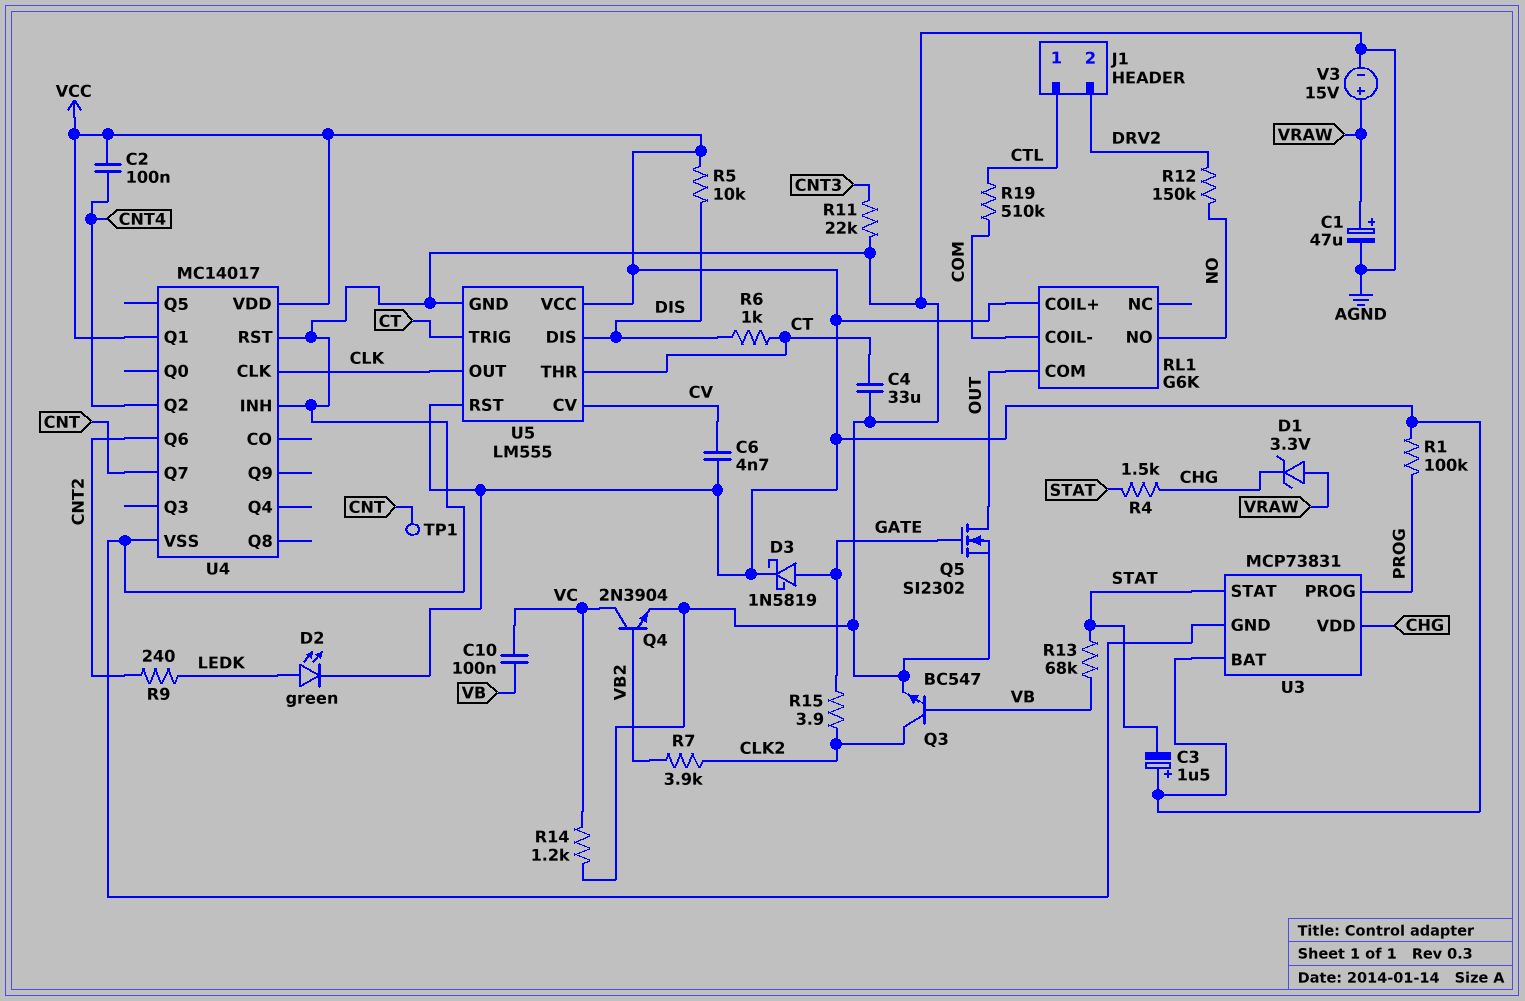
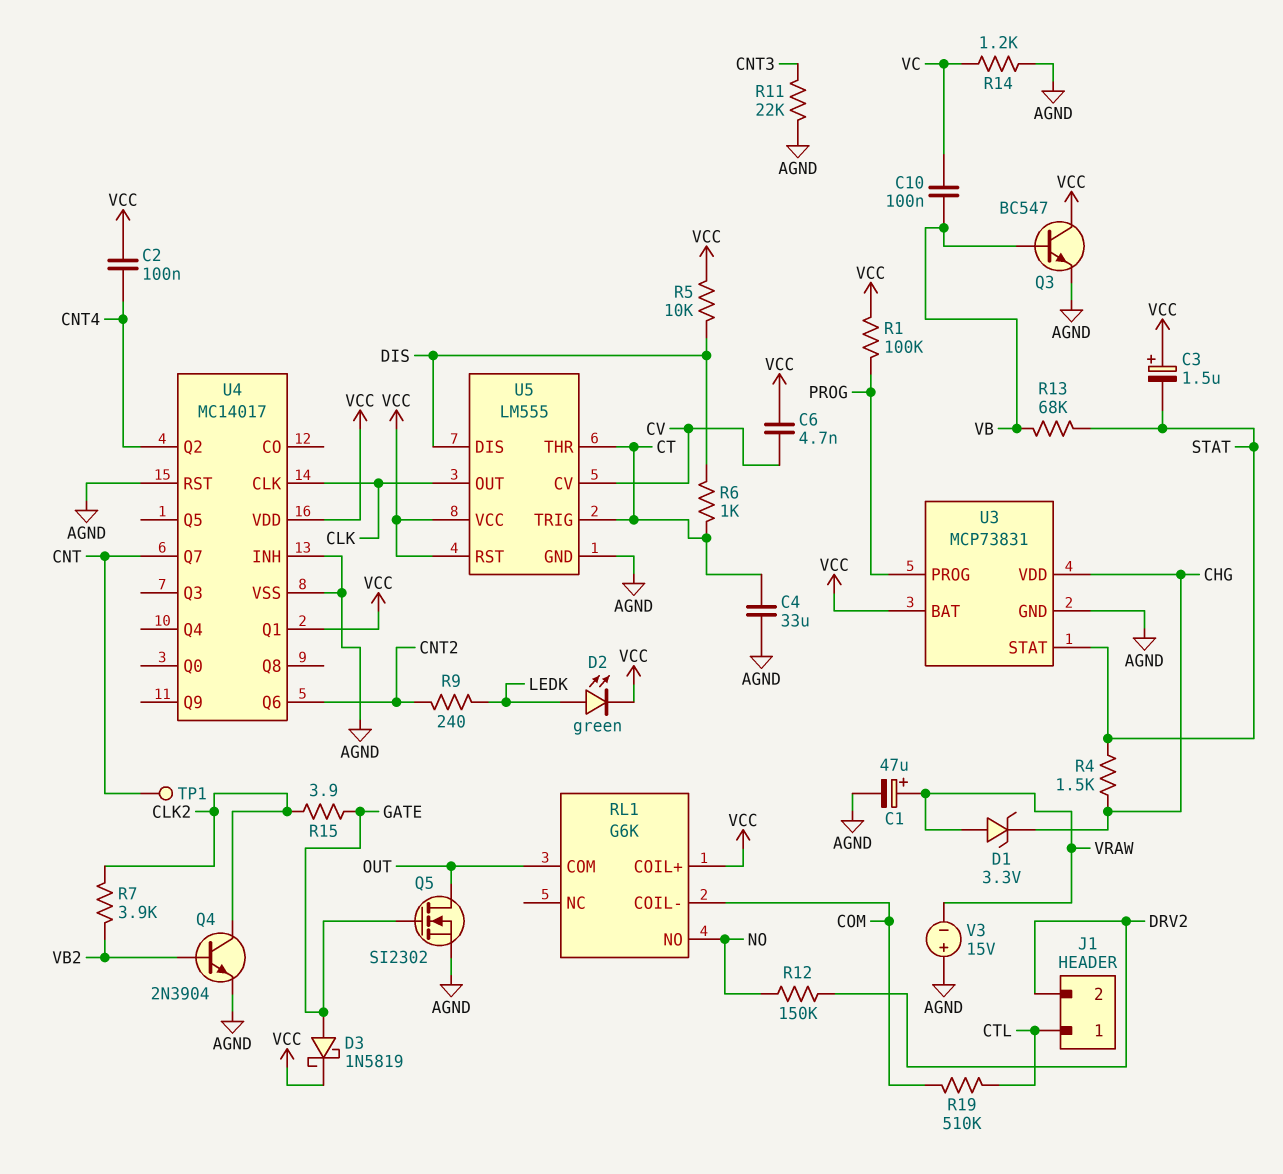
Q3: NPN BC547 (B VB, C CLK2, E AGND) -> NPN BC547 (B VB, C VCC, E AGND)
Q4: NPN 2N3904 (B VB2, C VC, E AGND) -> NPN 2N3904 (B VB2, C CLK2, E AGND)
V3: 15V (plus VRAW, minus AGND) -> 15V (plus AGND, minus VRAW)

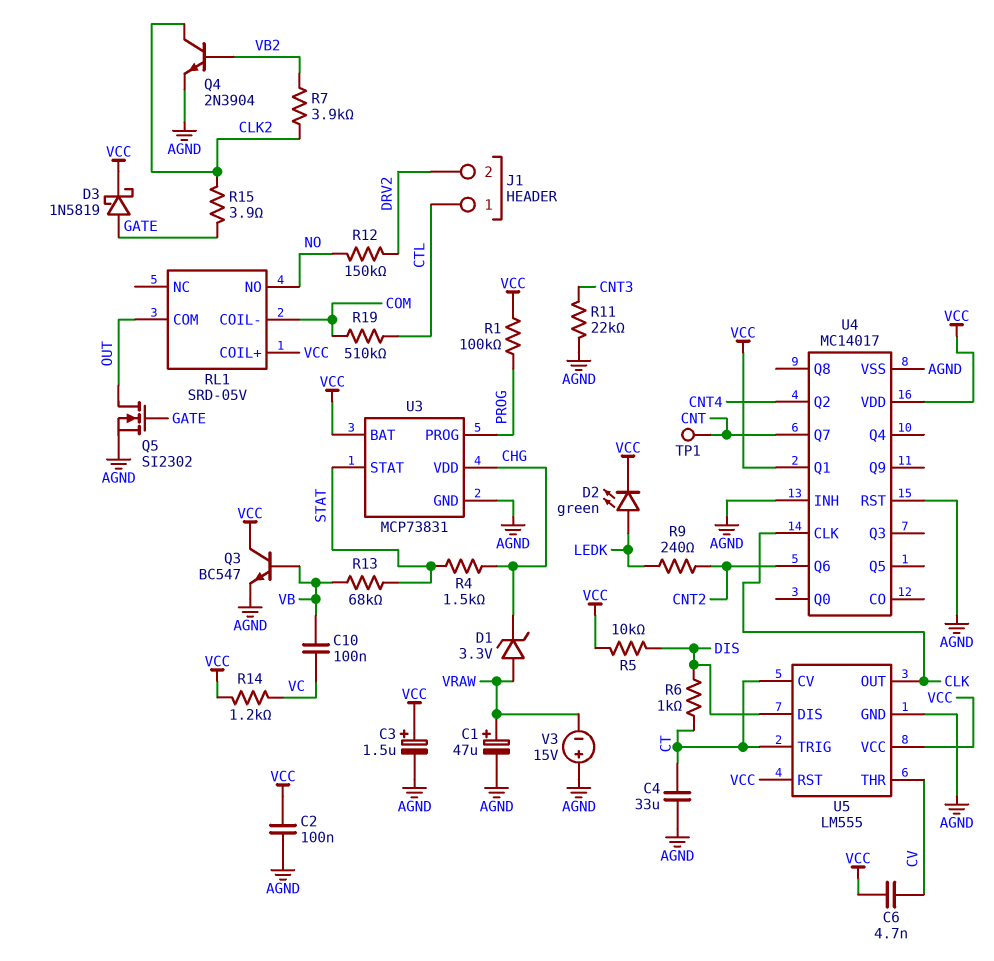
C2: 100nF (CNT4, VCC) -> 100nF (AGND, VCC)
C3: 1.5uF (plus VCC, minus STAT) -> 1.5uF (plus VCC, minus AGND)
R14: 1.2k (AGND, VC) -> 1.2k (VC, VCC)
RL1: G6K -> SRD-05V
U5 pin CV: CV -> CT
U5 pin THR: CT -> CV

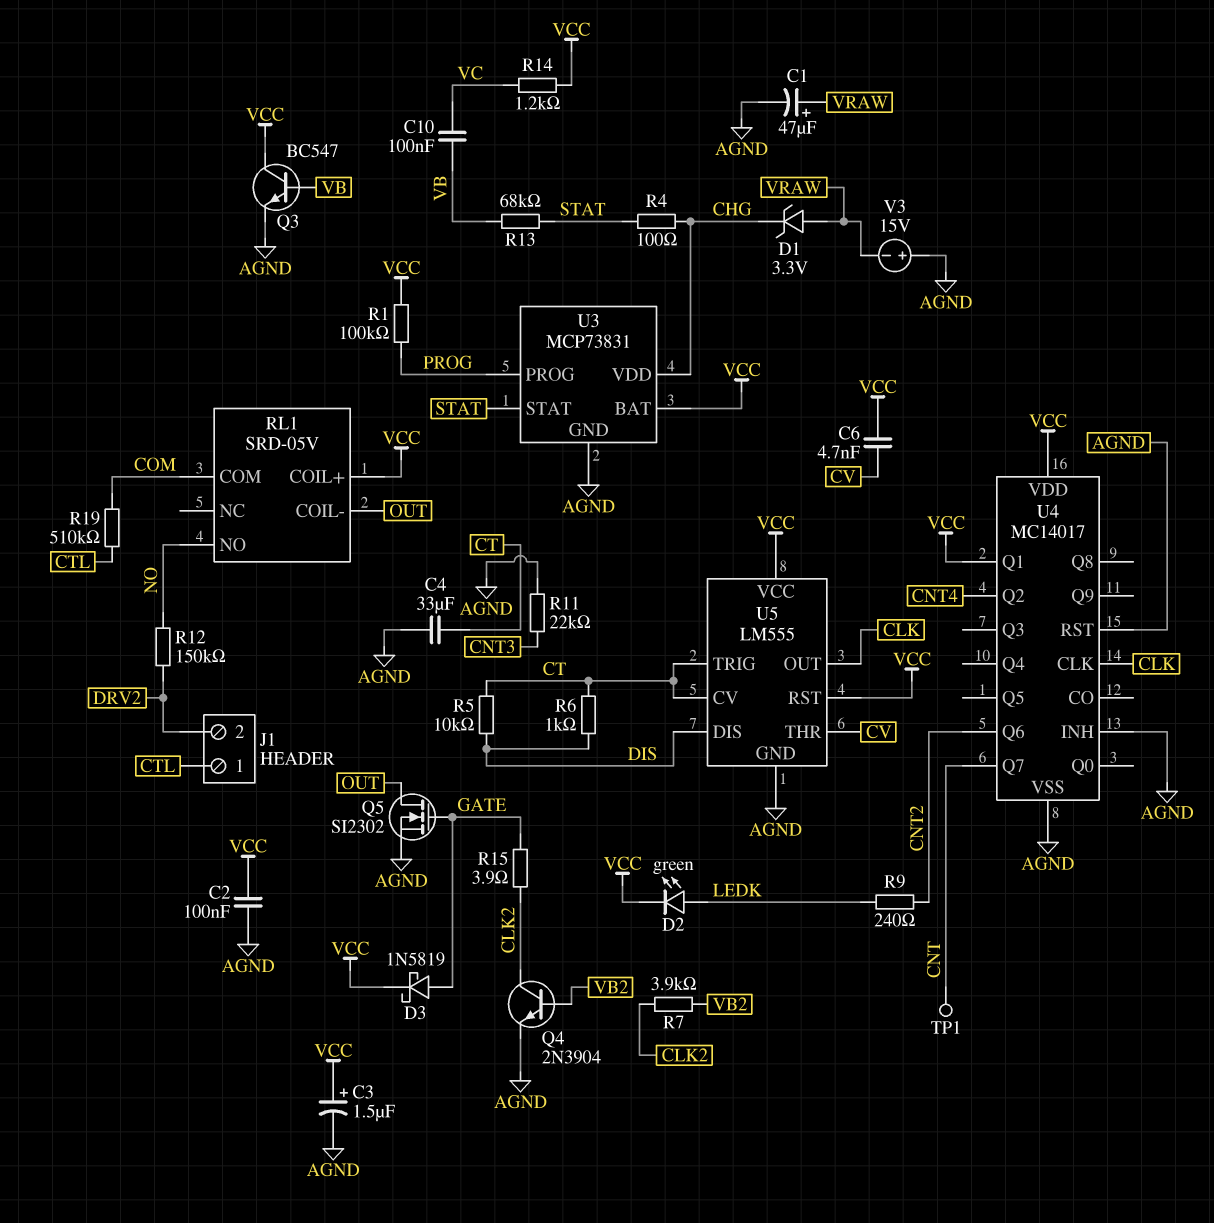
R4: 1.5k (CHG, STAT) -> 100 (CHG, STAT)
R5: 10k (DIS, VCC) -> 10k (CT, DIS)
RL1 pin COIL-: COM -> OUT
RL1 pin COM: OUT -> COM

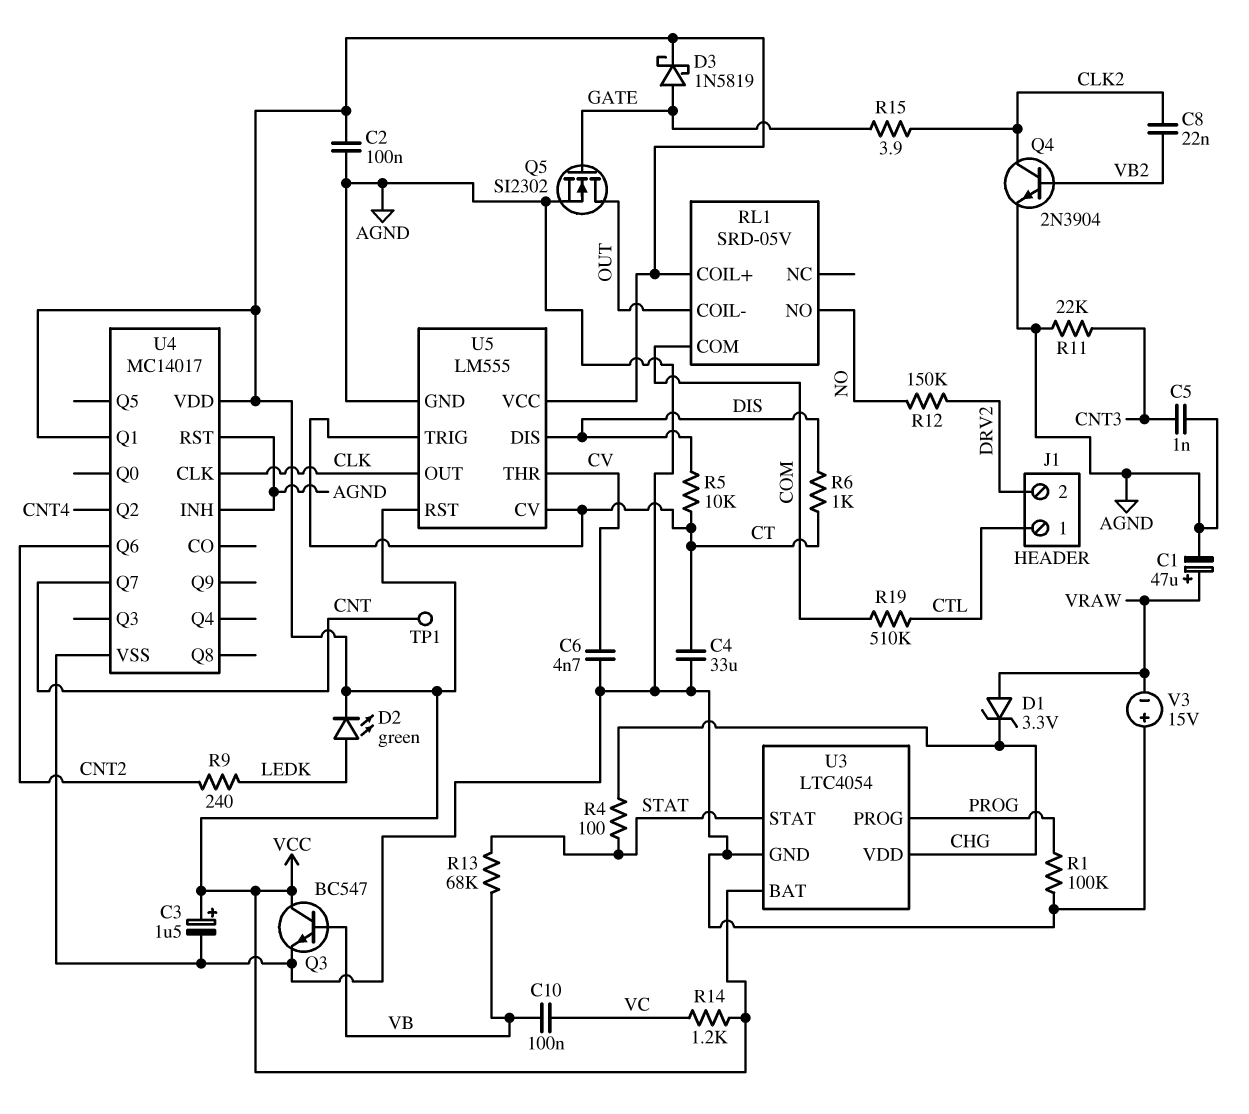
C5: none -> 1nF (AGND, CNT3)
C6: 4.7nF (CV, VCC) -> 4.7nF (AGND, CV)
C8: none -> 22nF (CLK2, VB2)
R1: 100k (PROG, VCC) -> 100k (AGND, PROG)
R7: 3.9k (CLK2, VB2) -> none
U3: MCP73831 -> LTC4054

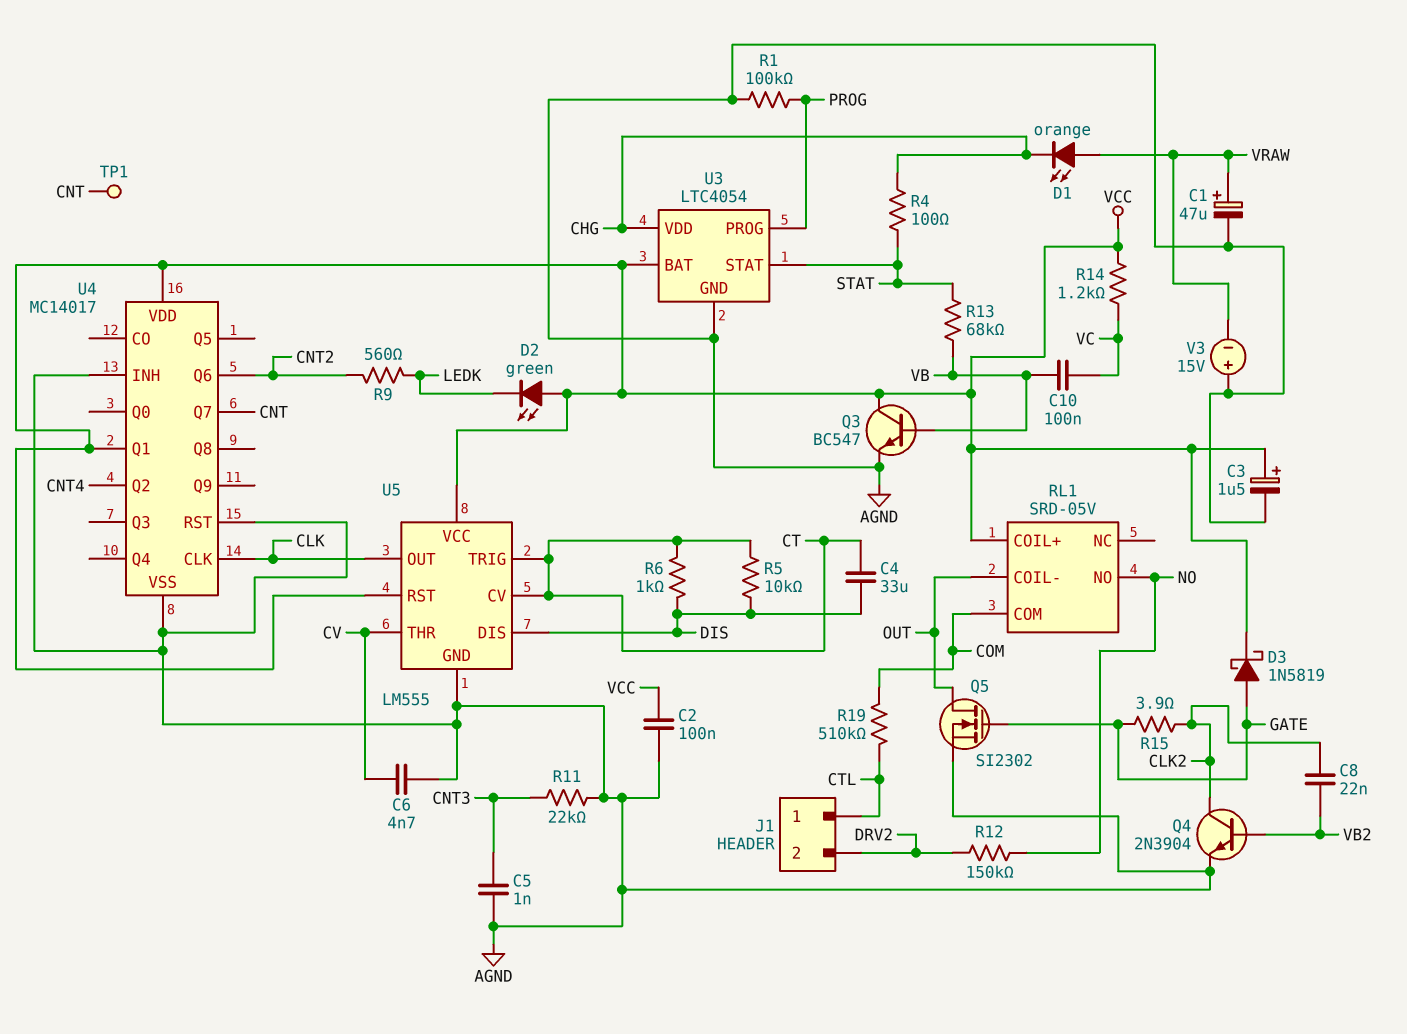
C4: 33uF (AGND, CT) -> 33uF (CT, DIS)
D1: zener 3.3V (A VRAW, K CHG) -> LED orange (A VRAW, K CHG)
D2: LED green (A LEDK, K VCC) -> LED green (A VCC, K LEDK)
R9: 240 (CNT2, LEDK) -> 560 (CNT2, LEDK)

